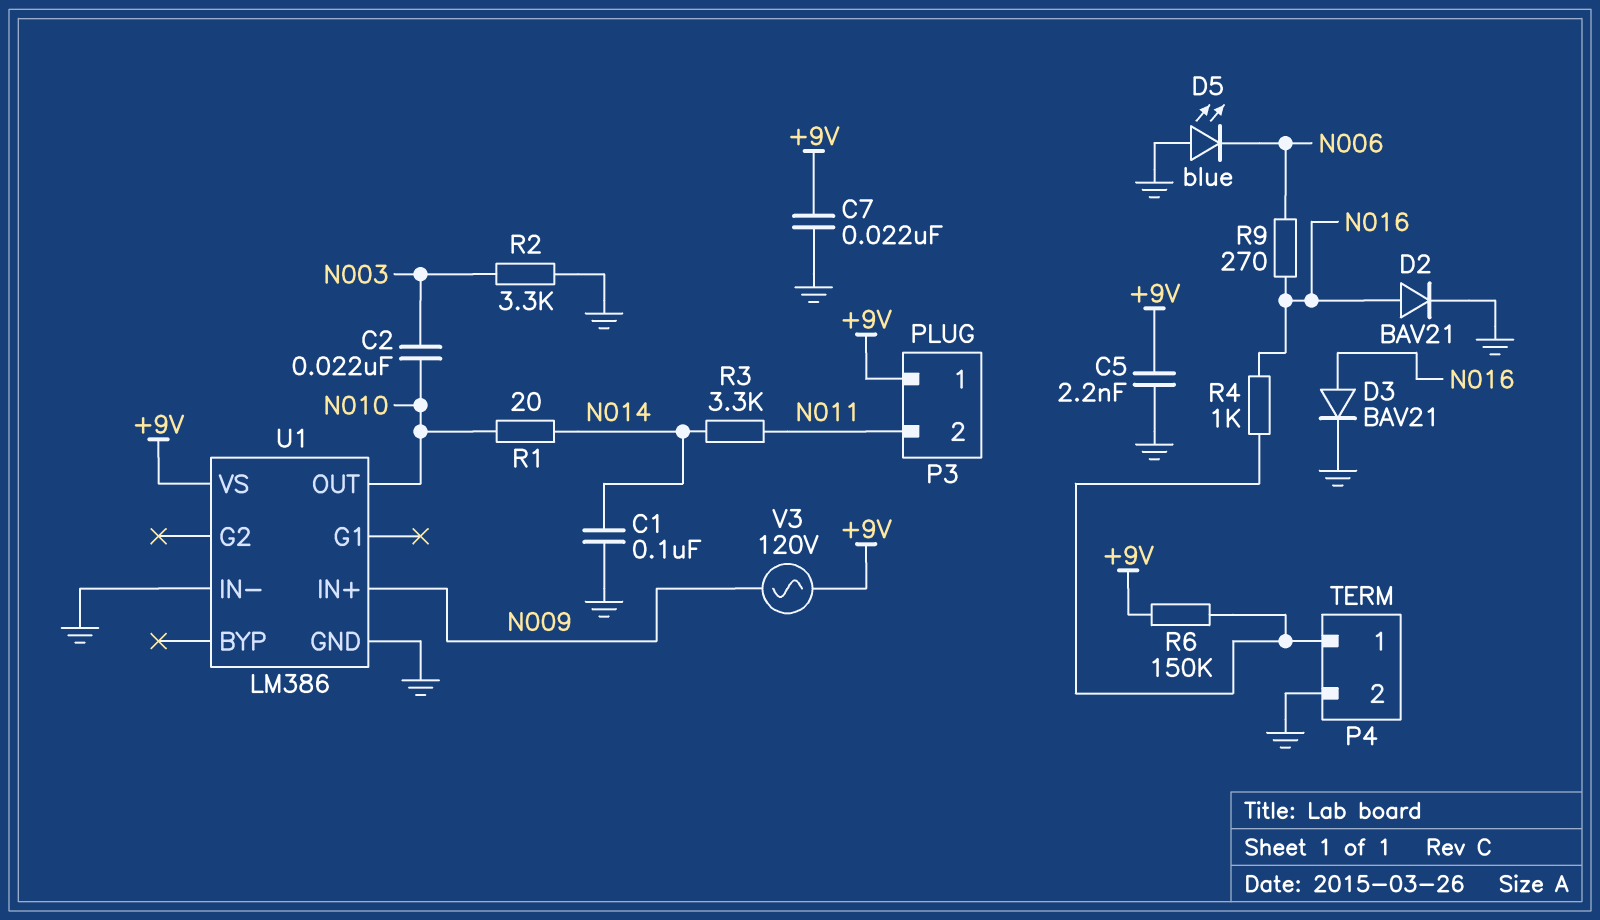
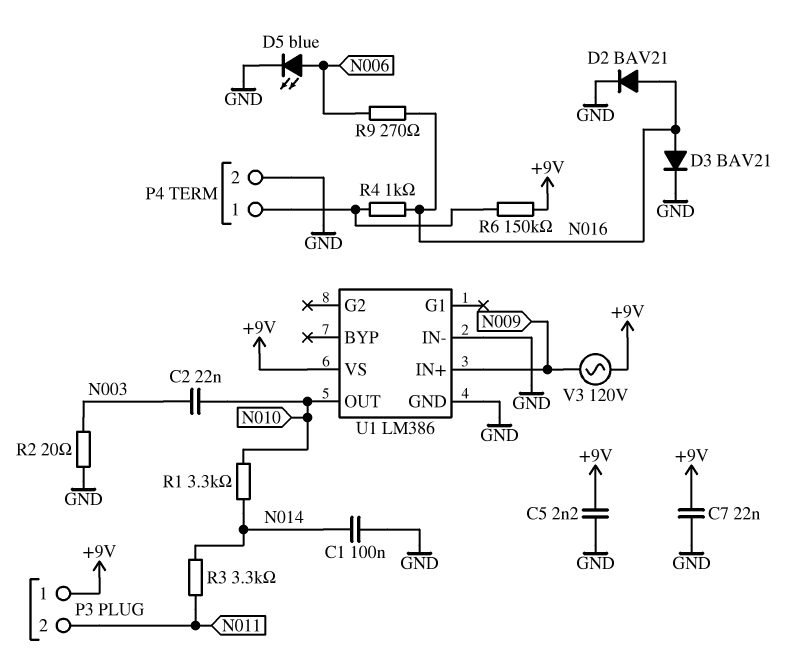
D5: LED blue (A GND, K N006) -> LED blue (A N006, K GND)
R1: 20 (N010, N014) -> 3.3k (N010, N014)
R2: 3.3k (GND, N003) -> 20 (GND, N003)

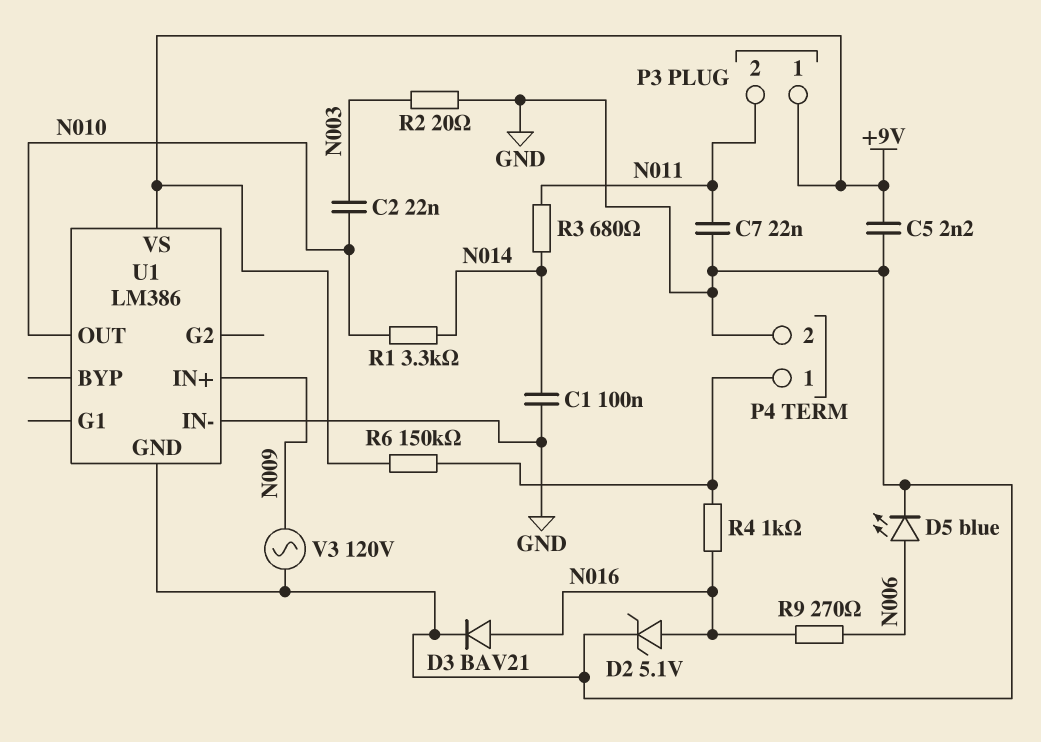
C7: 22nF (+9V, GND) -> 22nF (GND, N011)
D2: diode BAV21 (A N016, K GND) -> zener 5.1V (A N016, K GND)
R3: 3.3k (N011, N014) -> 680 (N011, N014)
V3: AC 120V (+9V, N009) -> AC 120V (GND, N009)

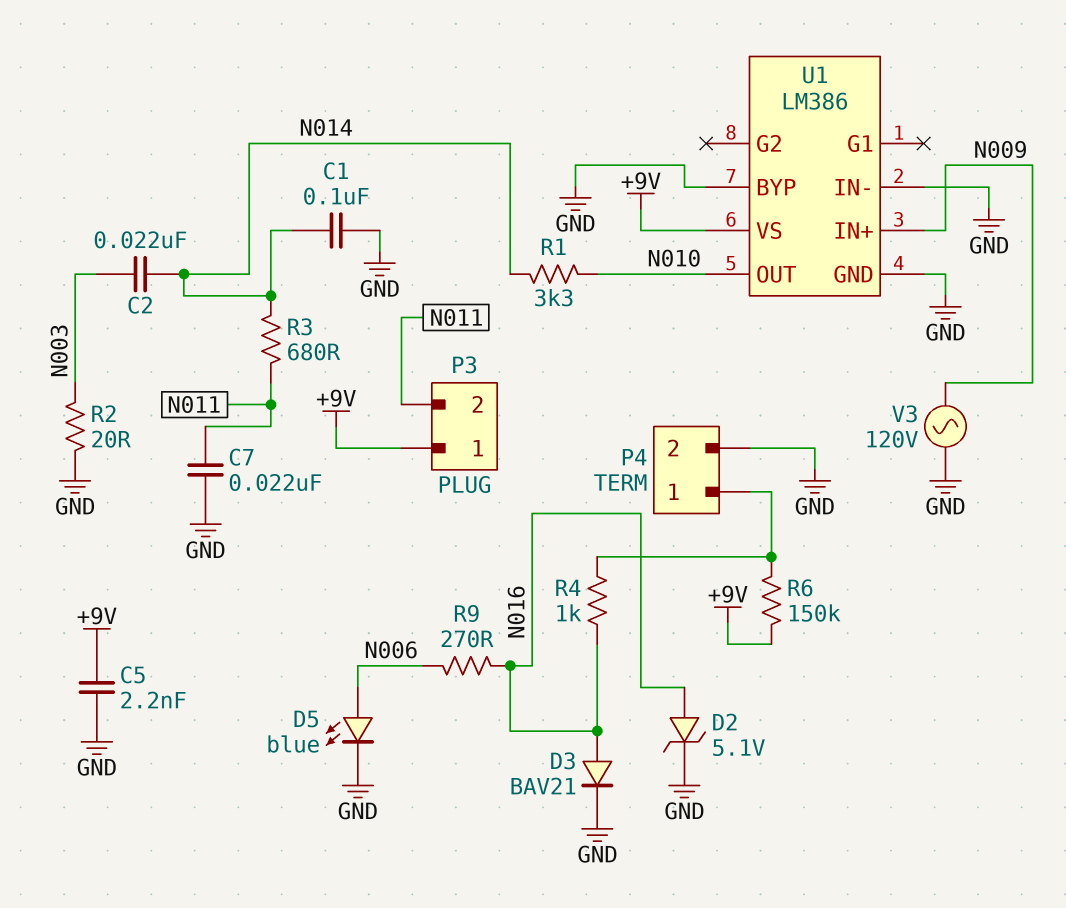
C2: 22nF (N003, N010) -> 22nF (N003, N014)
U1 pin BYP: none -> GND

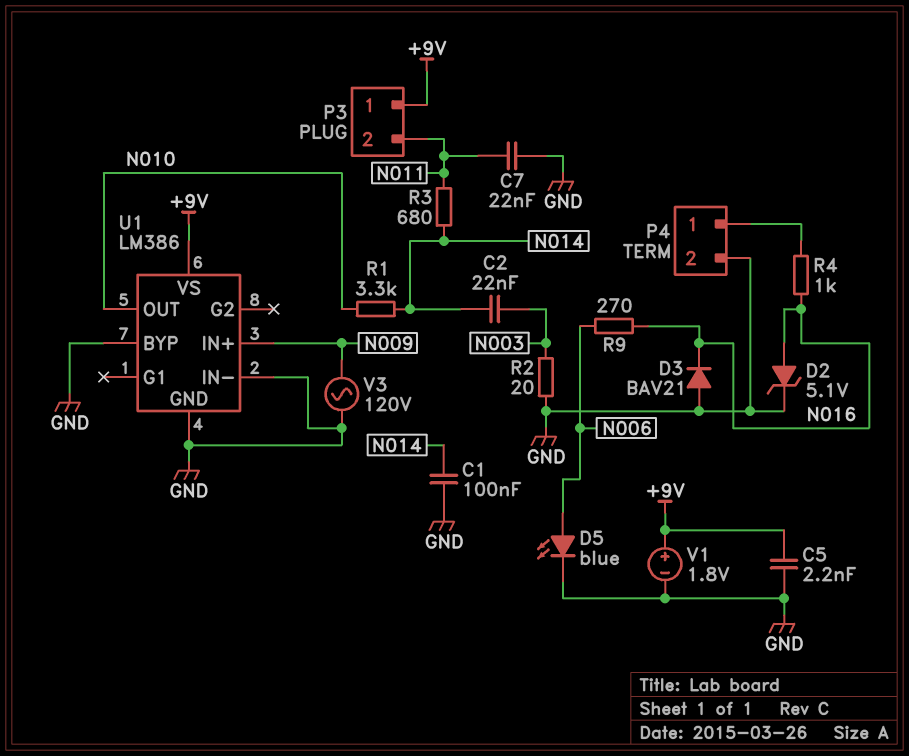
D3: diode BAV21 (A N016, K GND) -> diode BAV21 (A GND, K N016)
R6: 150k (+9V, P4/1) -> none
V1: none -> 1.8V (plus +9V, minus GND)

